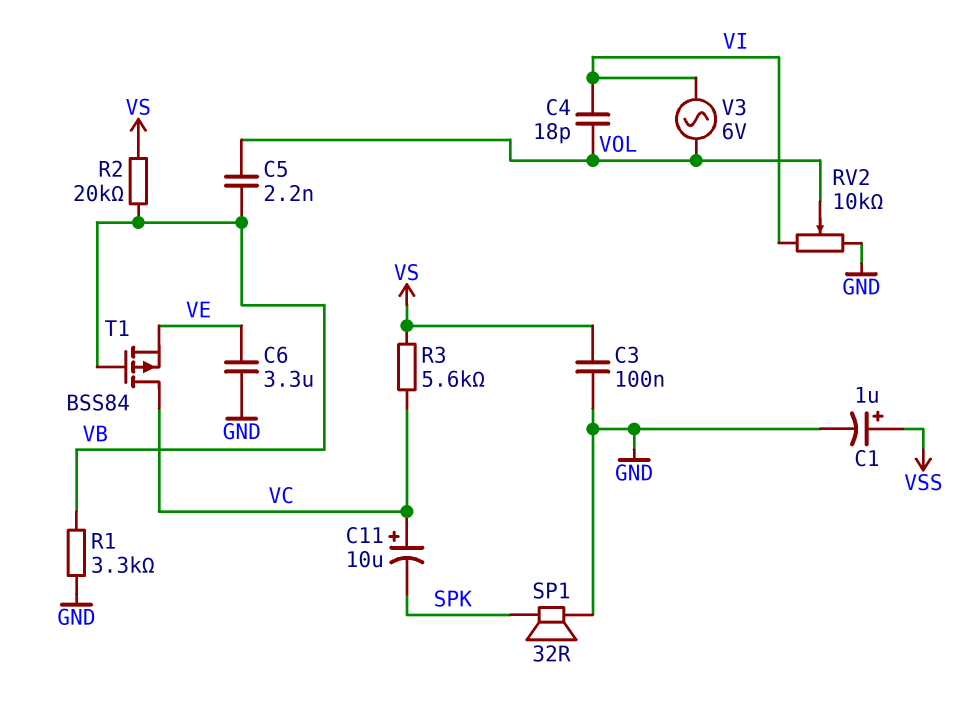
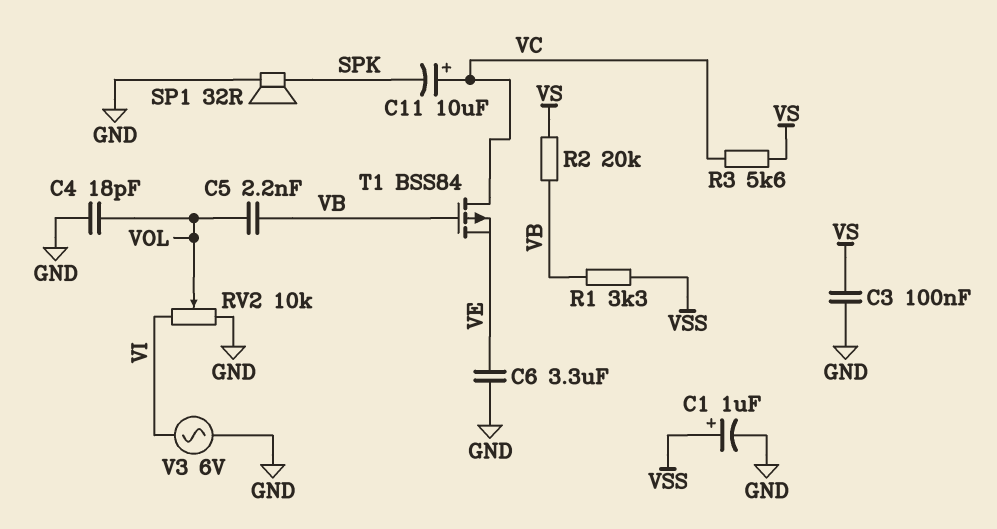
C4: 18pF (VI, VOL) -> 18pF (GND, VOL)
R1: 3.3k (GND, VB) -> 3.3k (VB, VSS)
V3: AC 6V (VI, VOL) -> AC 6V (GND, VI)

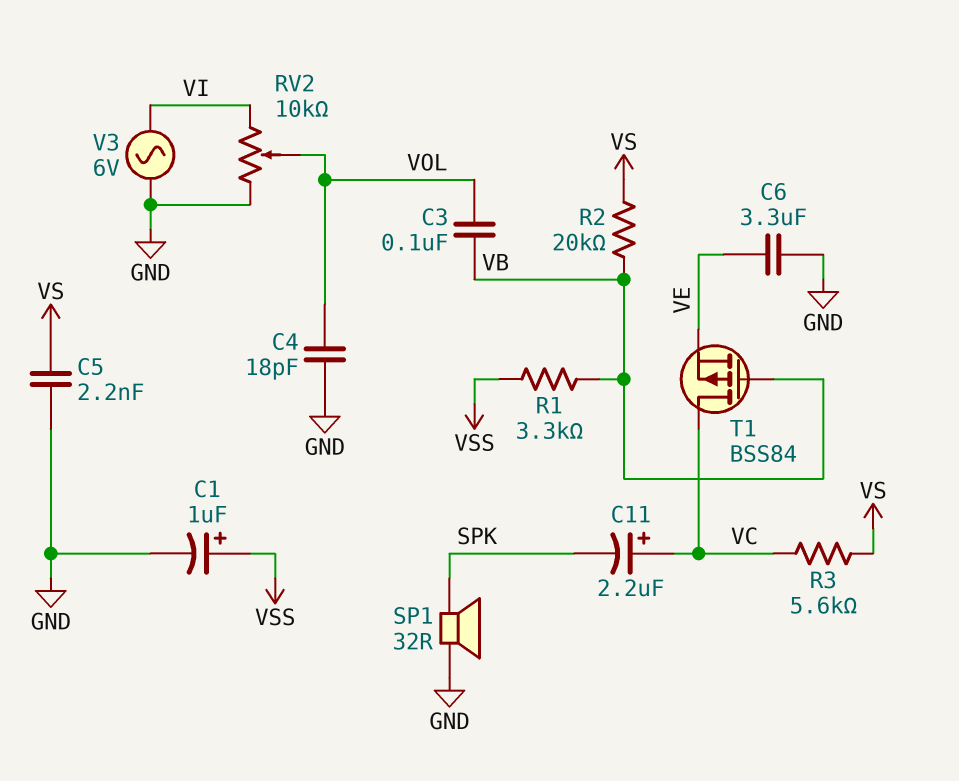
C3: 100nF (GND, VS) -> 100nF (VB, VOL)
C5: 2.2nF (VB, VOL) -> 2.2nF (GND, VS)
C11: 10uF (plus VC, minus SPK) -> 2.2uF (plus VC, minus SPK)

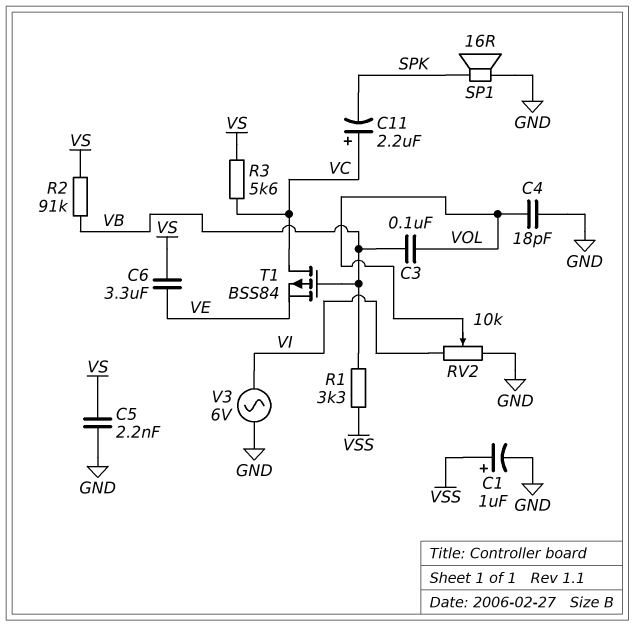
C6: 3.3uF (GND, VE) -> 3.3uF (VE, VS)
R2: 20k (VB, VS) -> 91k (VB, VS)
SP1: speaker 32R (GND, SPK) -> speaker 16R (GND, SPK)

